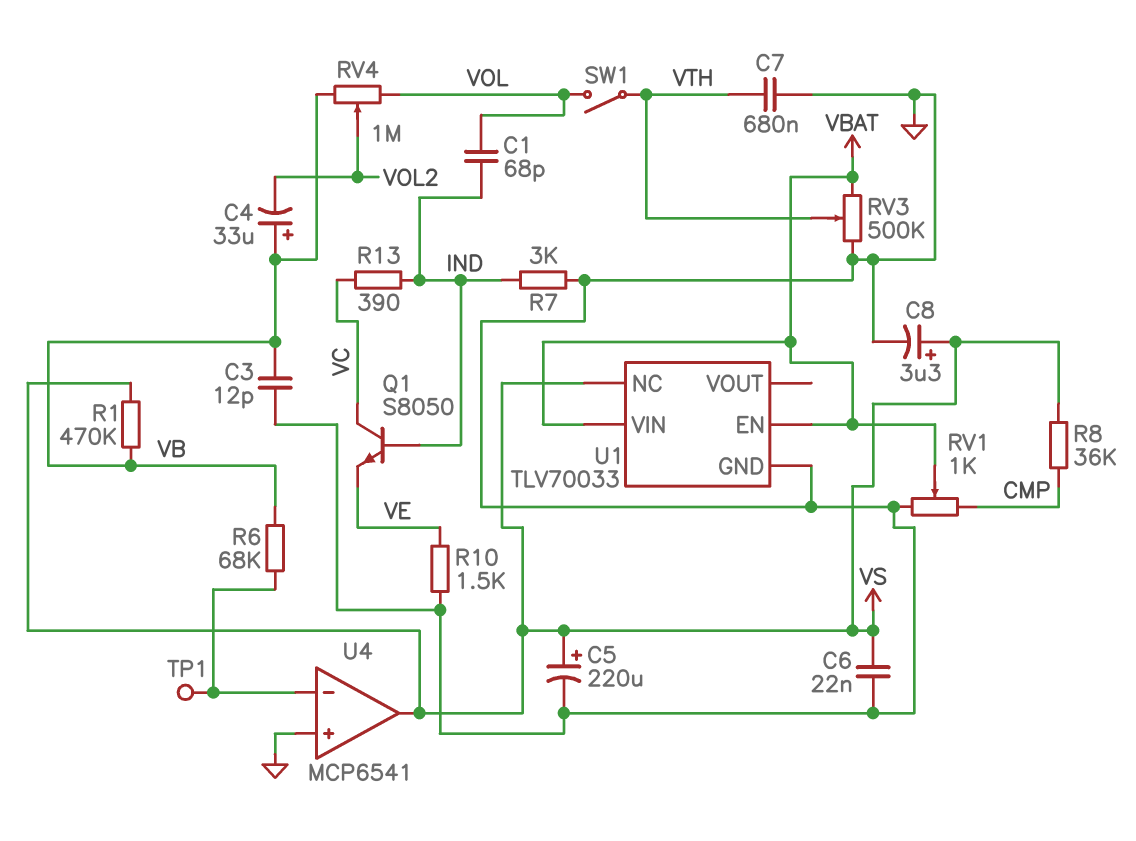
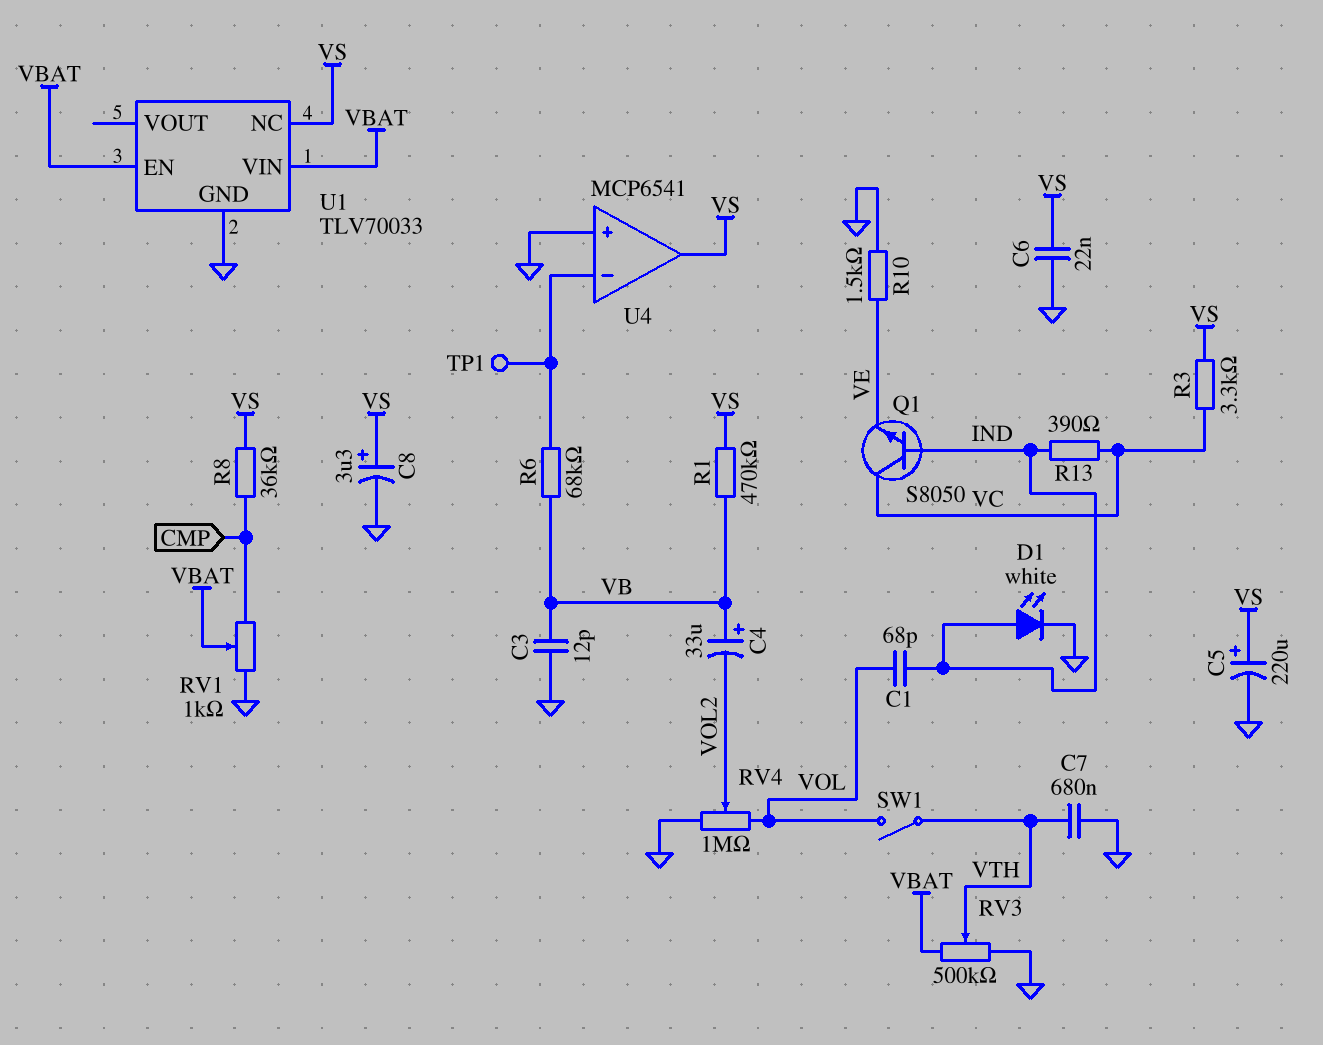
D1: none -> LED white (A IND, K GND)
R3: none -> 3.3k (VC, VS)
R7: 3k (GND, IND) -> none
RV4: 1M (VB, VOL, wiper VOL2) -> 1M (GND, VOL, wiper VOL2)

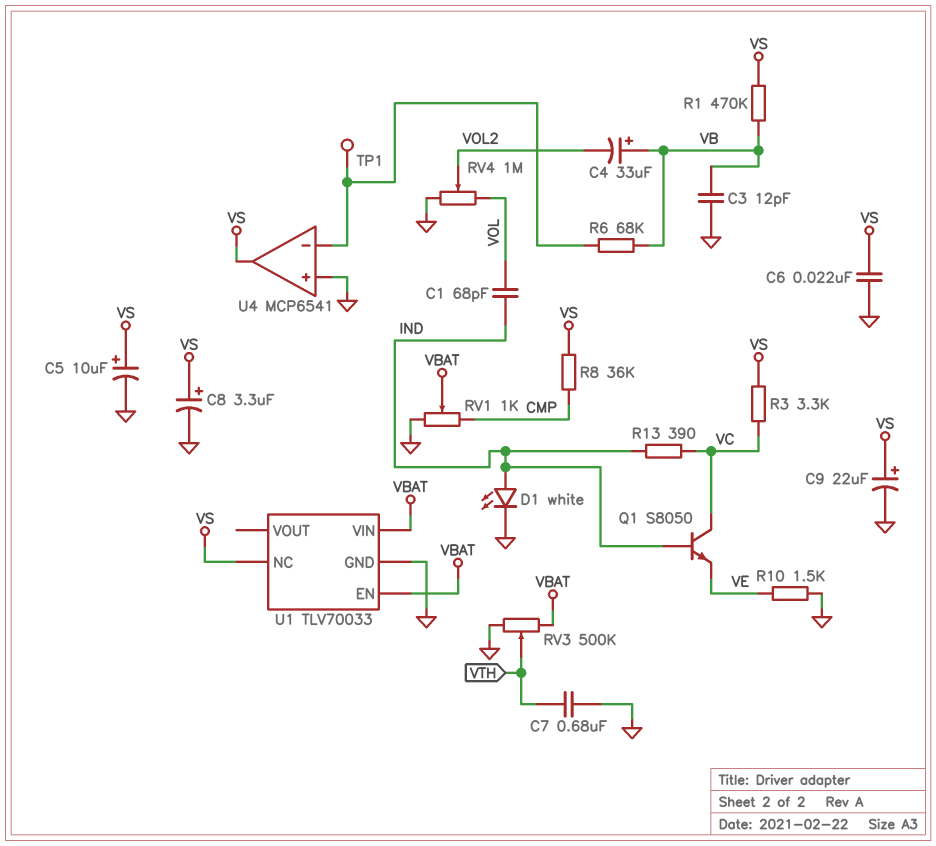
C5: 220uF (plus VS, minus GND) -> 10uF (plus VS, minus GND)
C9: none -> 22uF (plus VS, minus GND)
SW1: switch (VOL, VTH) -> none

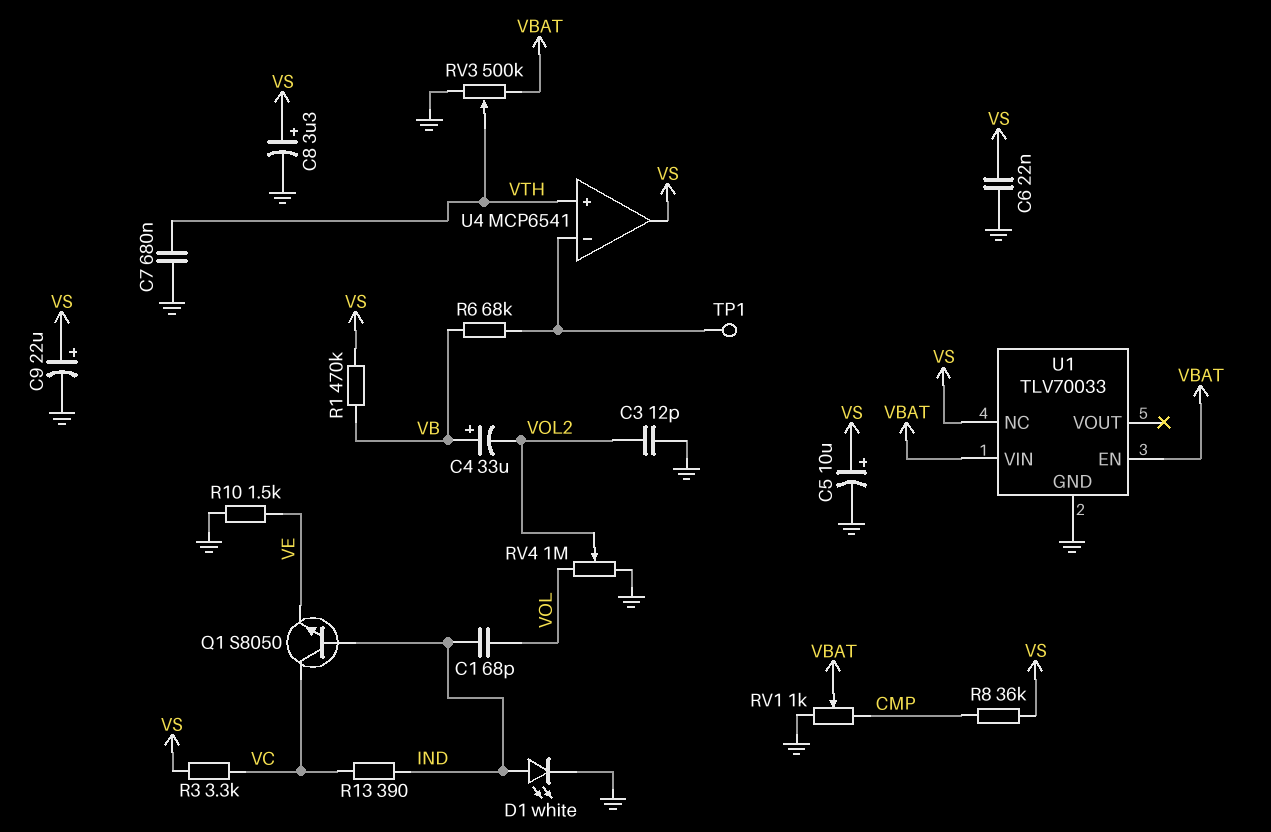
C3: 12pF (GND, VB) -> 12pF (GND, VOL2)
U4 pin in+: GND -> VTH

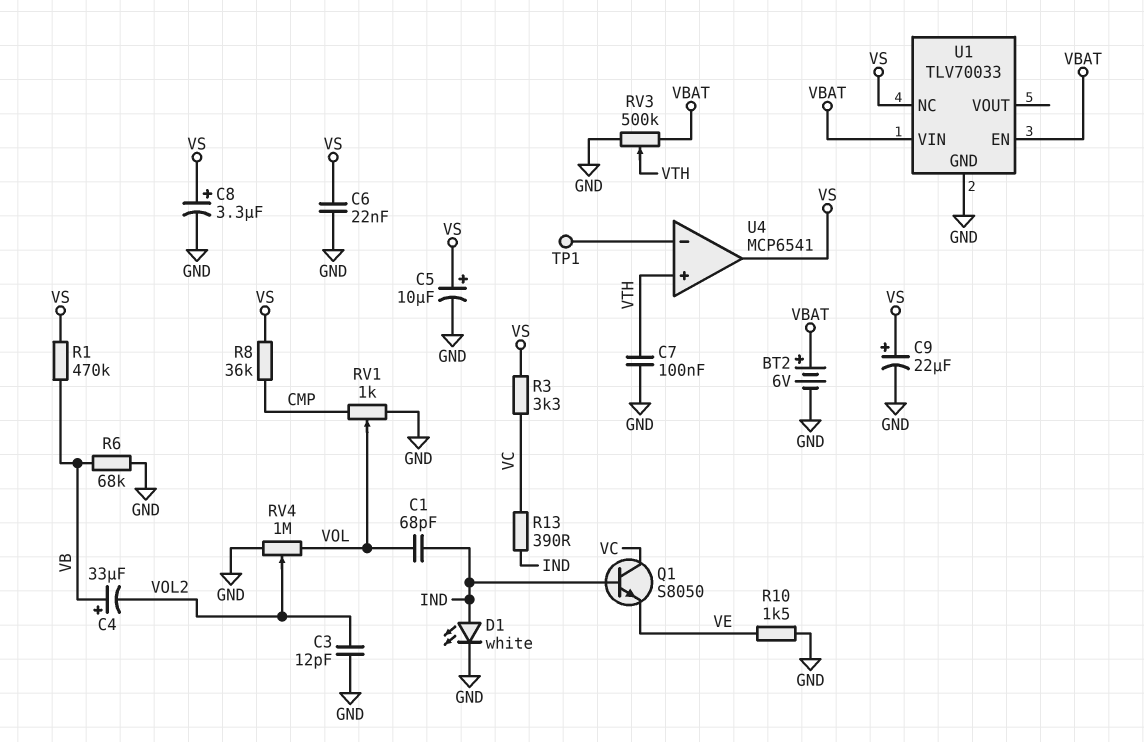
BT2: none -> 6V (plus VBAT, minus GND)
C7: 680nF (GND, VTH) -> 100nF (GND, VTH)
R6: 68k (U4/in-, VB) -> 68k (GND, VB)
RV1: 1k (CMP, GND, wiper VBAT) -> 1k (CMP, GND, wiper VOL)

